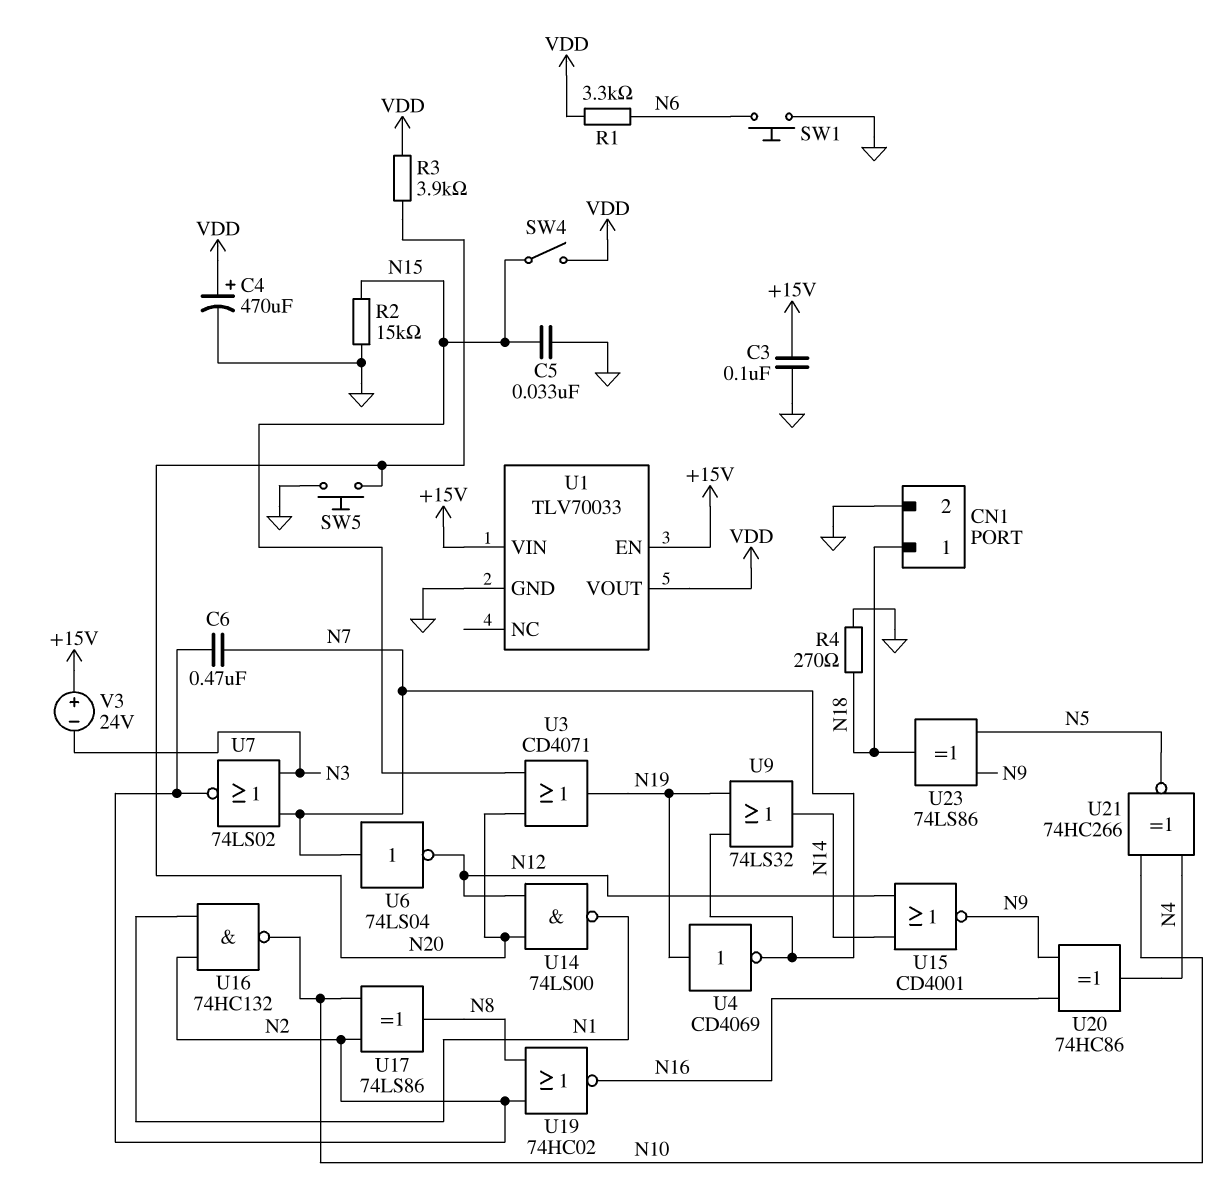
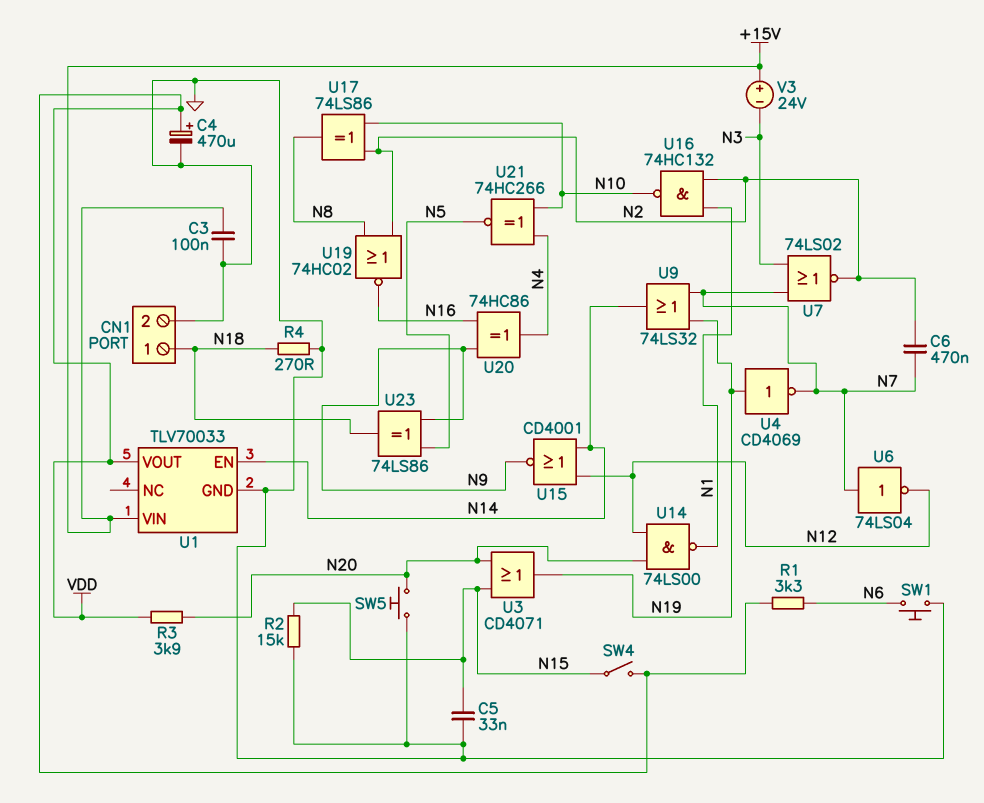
U1 pin EN: +15V -> N14

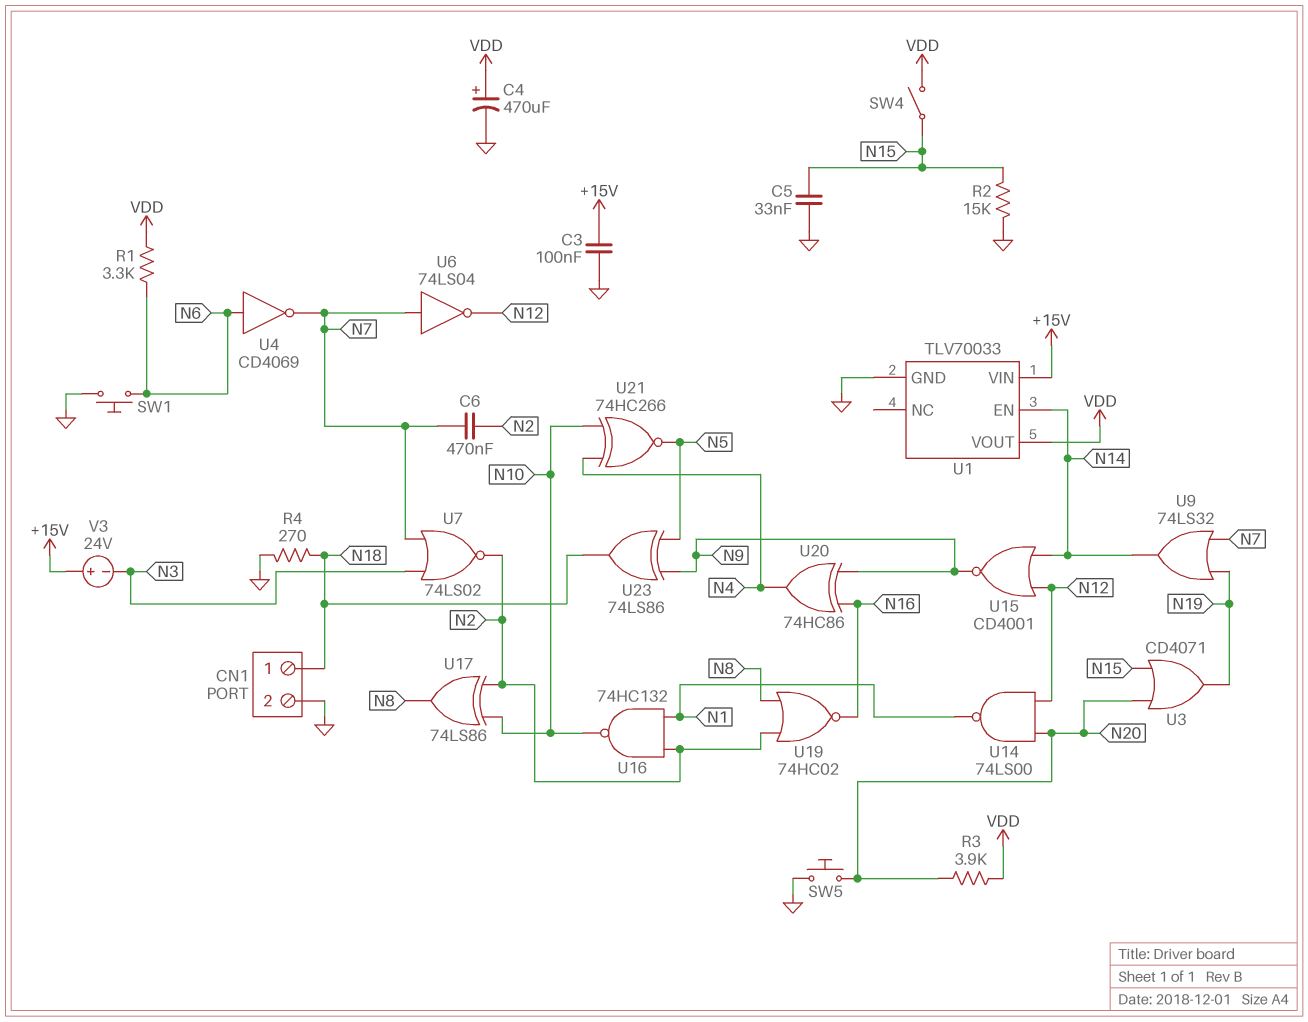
U4: NOT CD4069 (in N19, out N7) -> NOT CD4069 (in N6, out N7)

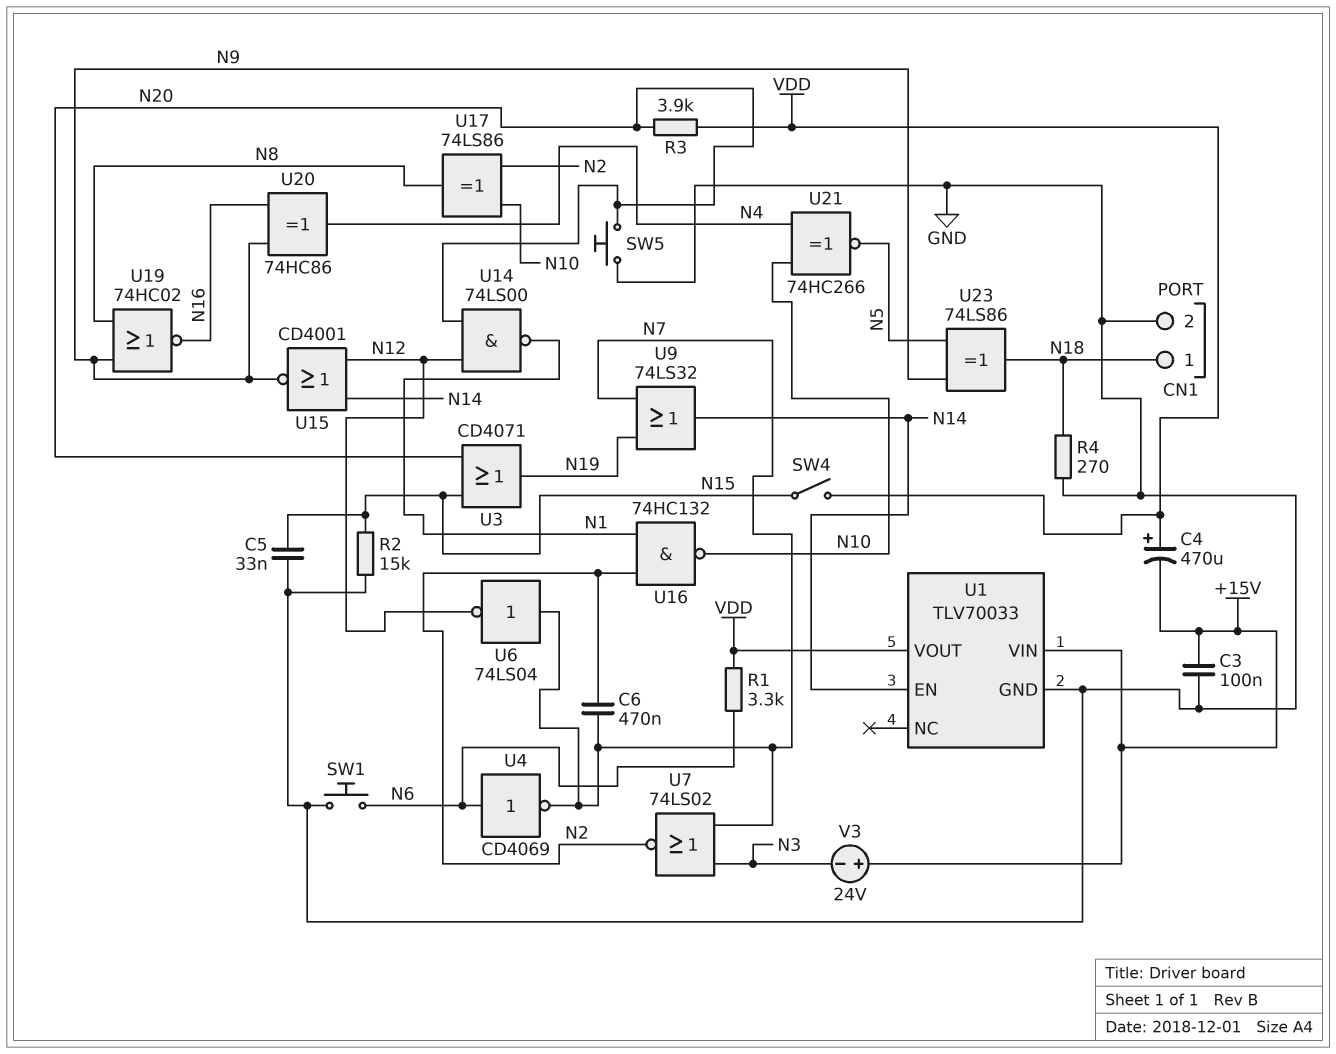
C4: 470uF (plus VDD, minus GND) -> 470uF (plus VDD, minus +15V)
U19: NOR 74HC02 (in N2, in N8, out N16) -> NOR 74HC02 (in N8, in N9, out N16)

